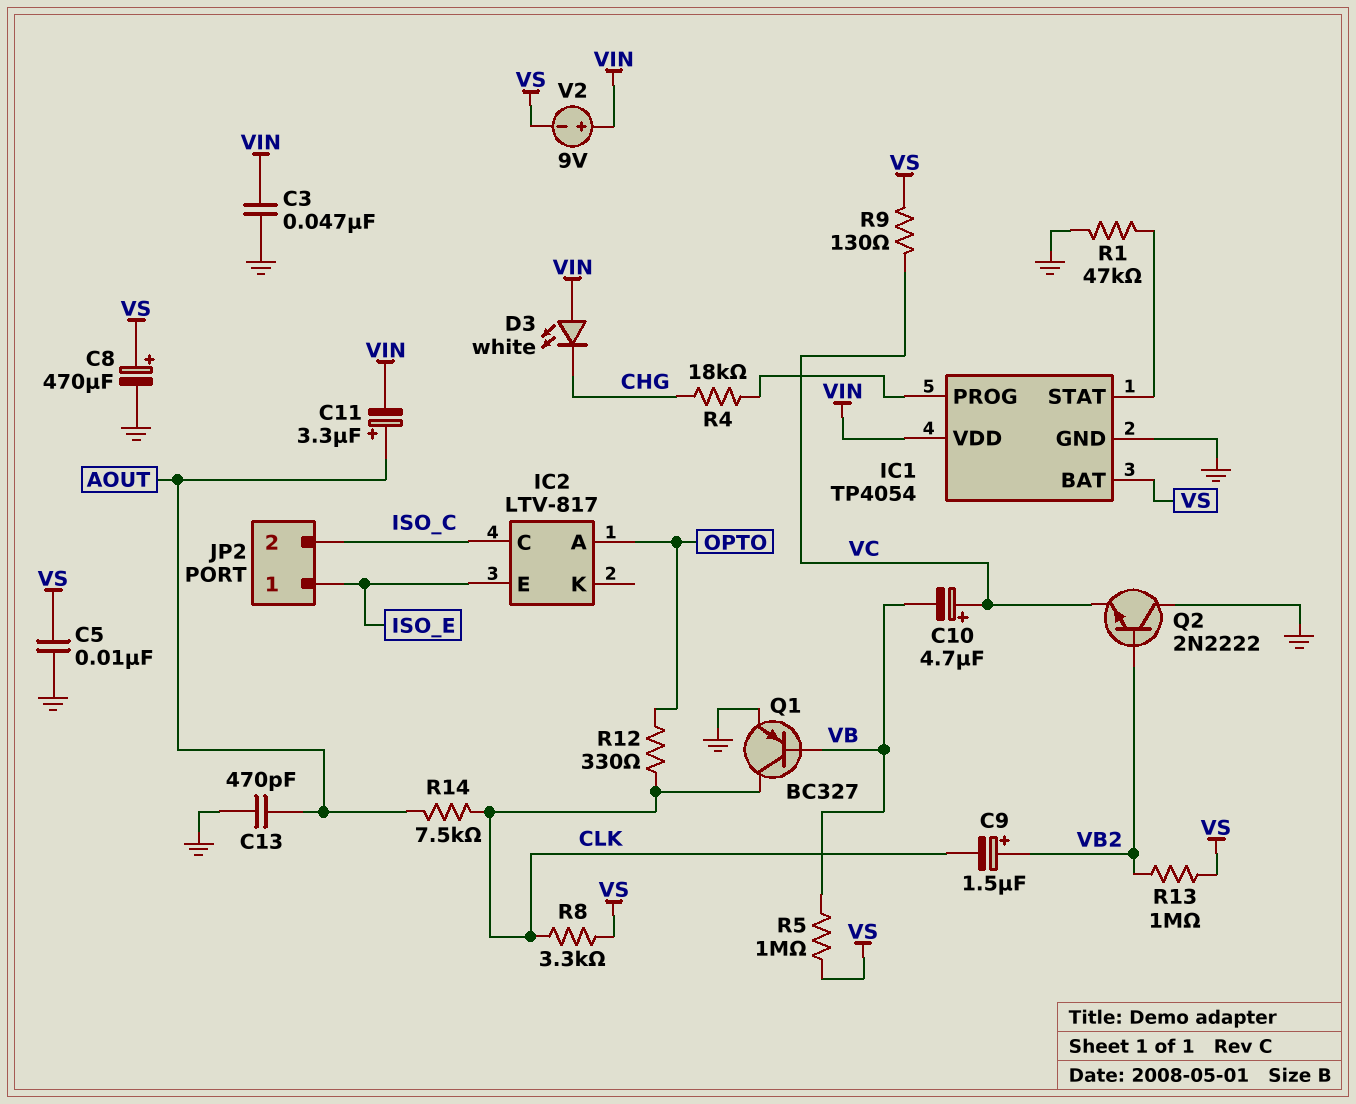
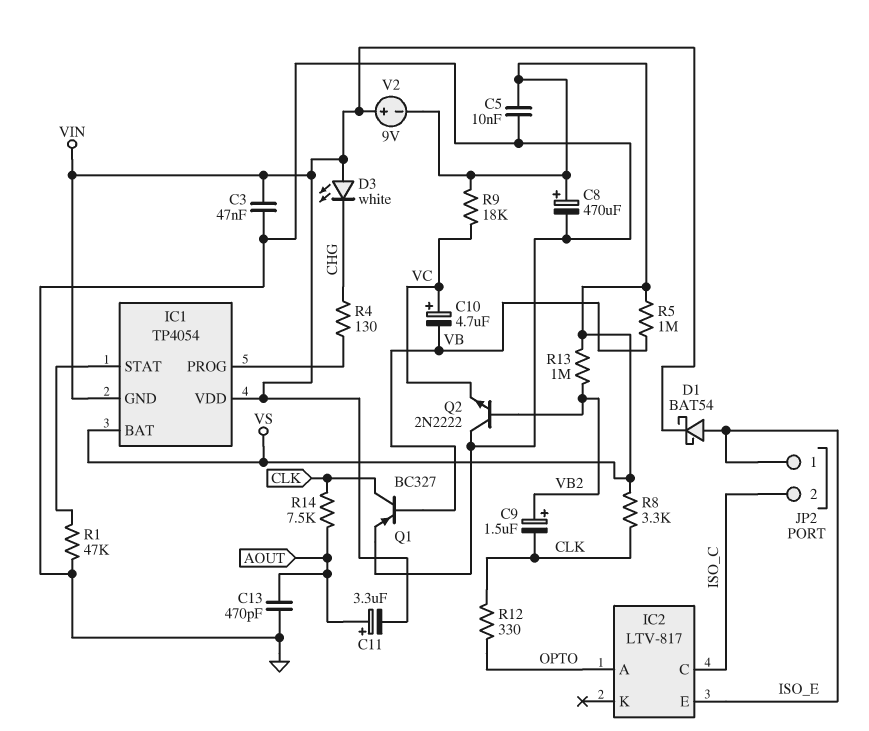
D1: none -> schottky BAT54 (A ISO_E, K VIN)
IC1 pin GND: GND -> VIN
R4: 18k (CHG, IC1/PROG) -> 130 (CHG, IC1/PROG)
R9: 130 (VC, VS) -> 18k (VC, VS)

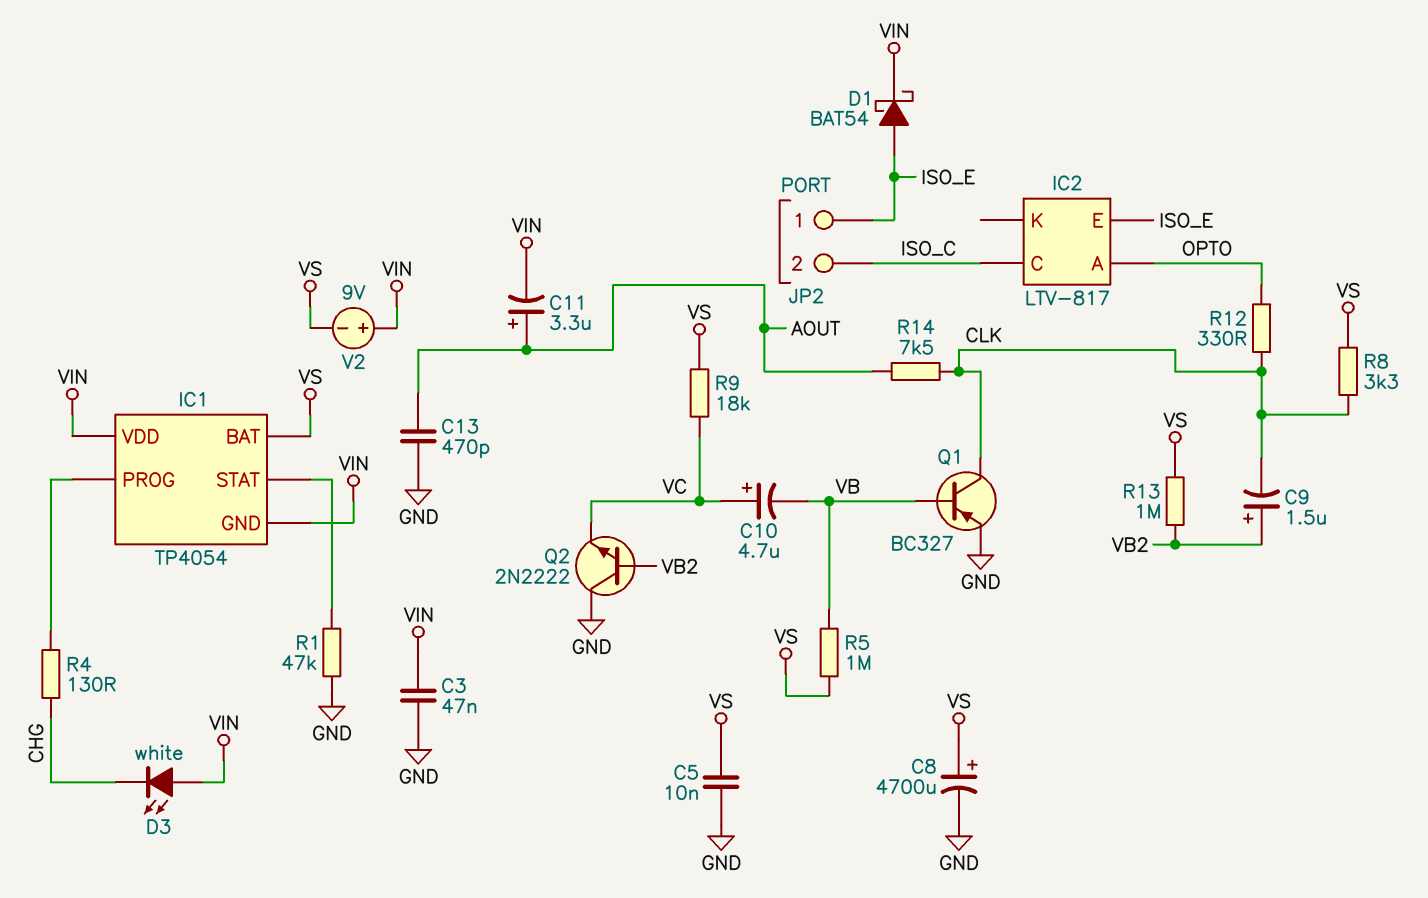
C8: 470uF (plus VS, minus GND) -> 4700uF (plus VS, minus GND)

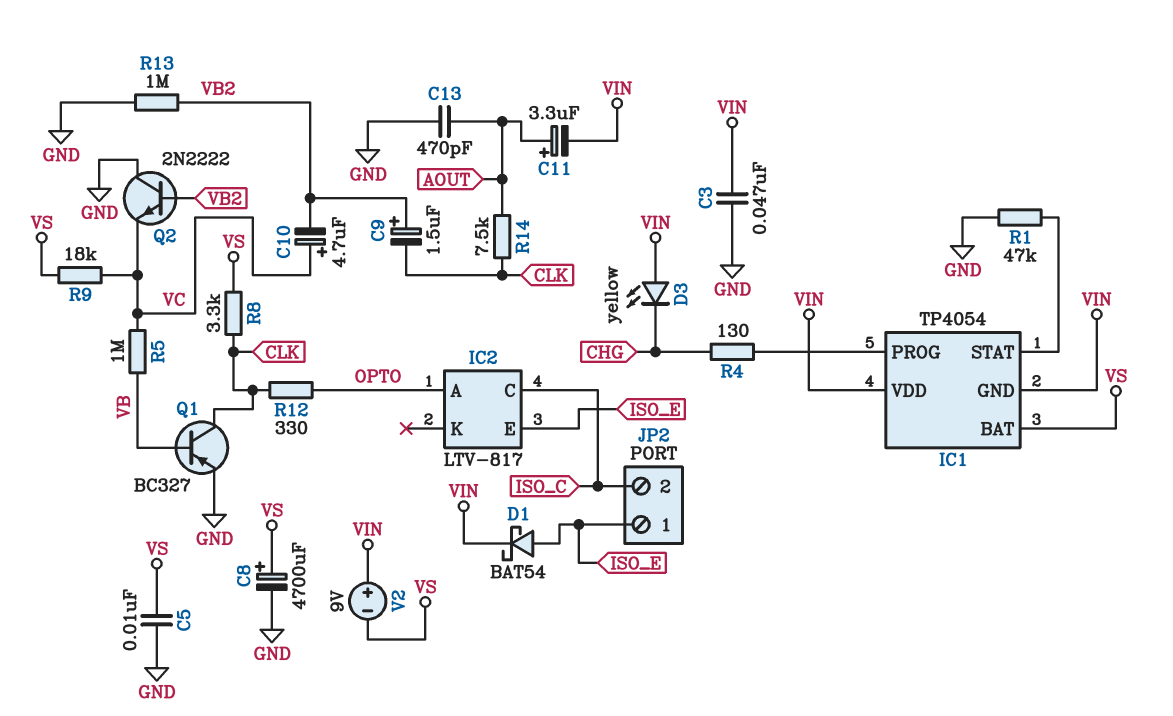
C10: 4.7uF (plus VC, minus VB) -> 4.7uF (plus VC, minus VB2)
D3: LED white (A VIN, K CHG) -> LED yellow (A VIN, K CHG)
R5: 1M (VB, VS) -> 1M (VB, VC)
R13: 1M (VB2, VS) -> 1M (GND, VB2)

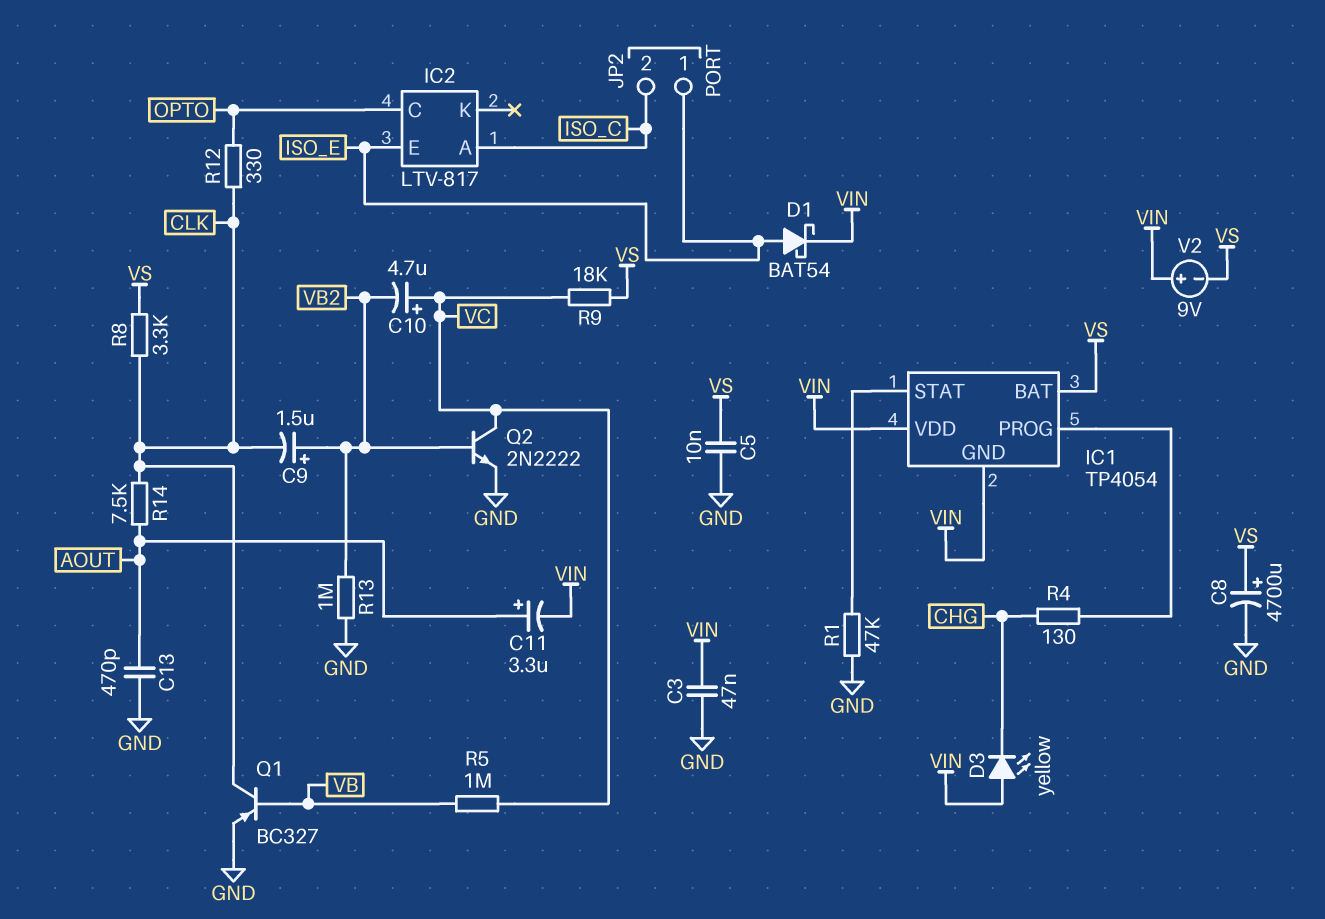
IC2 pin A: OPTO -> ISO_C
IC2 pin C: ISO_C -> OPTO
Q2: NPN 2N2222 (B VB2, C GND, E VC) -> NPN 2N2222 (B VB2, C VC, E GND)

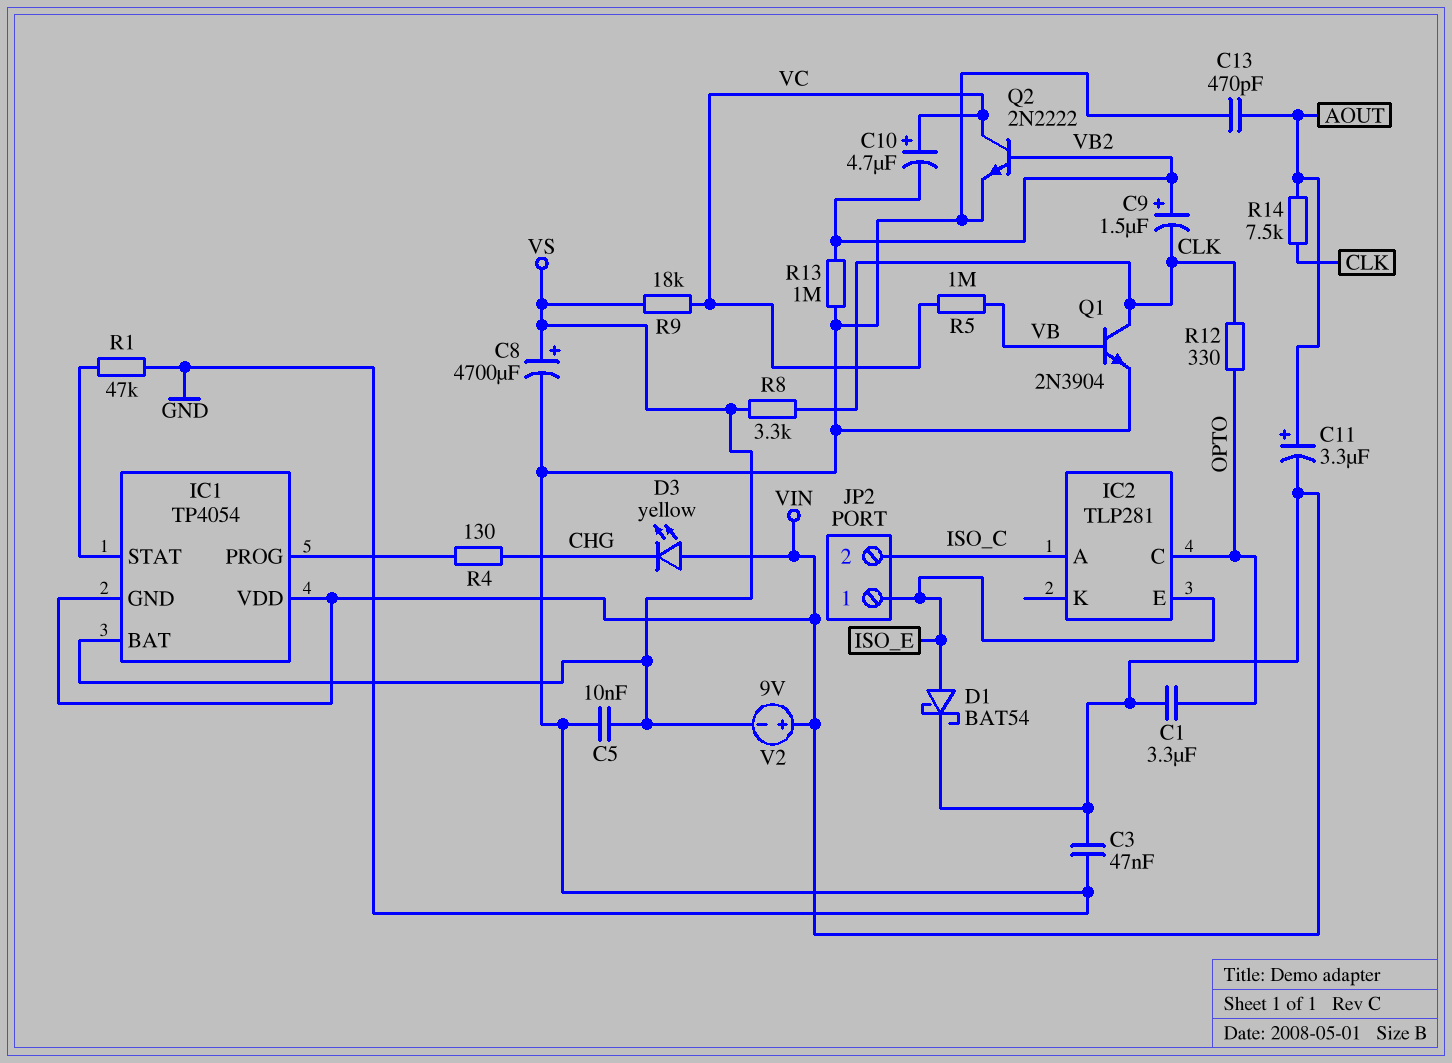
C1: none -> 3.3uF (OPTO, VIN)
IC2: LTV-817 -> TLP281
Q1: PNP BC327 (B VB, C CLK, E GND) -> NPN 2N3904 (B VB, C CLK, E GND)

